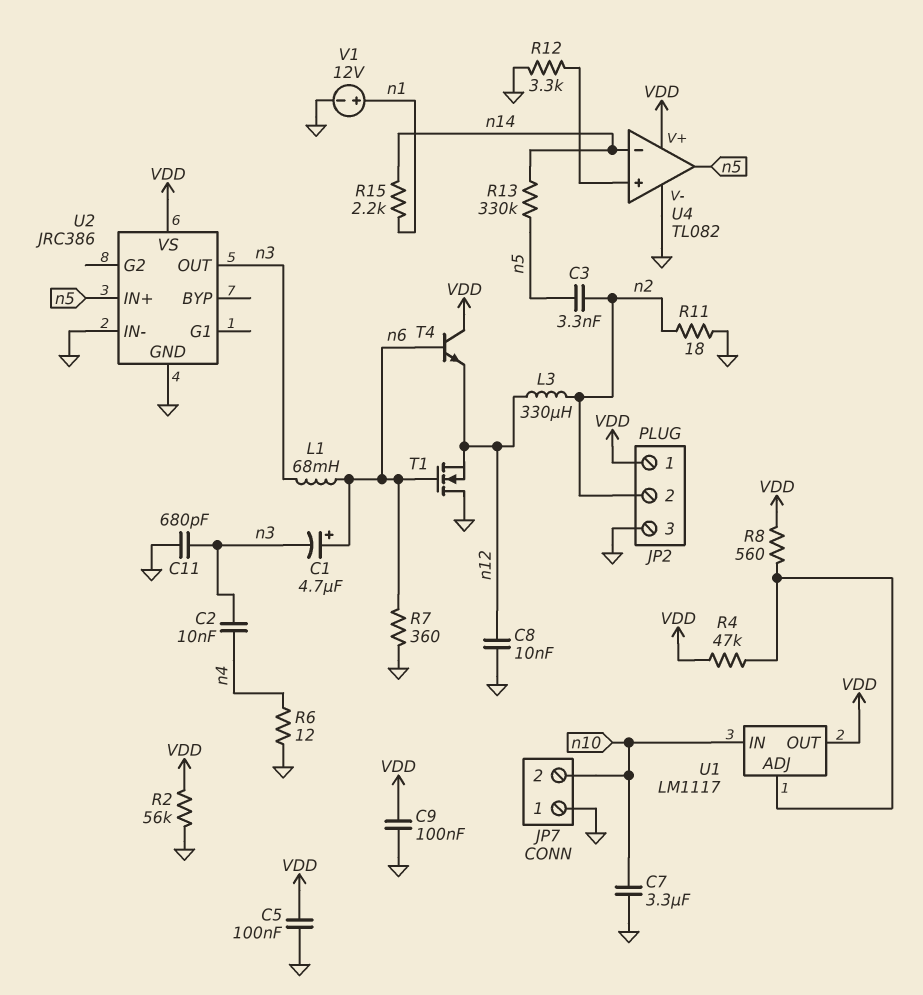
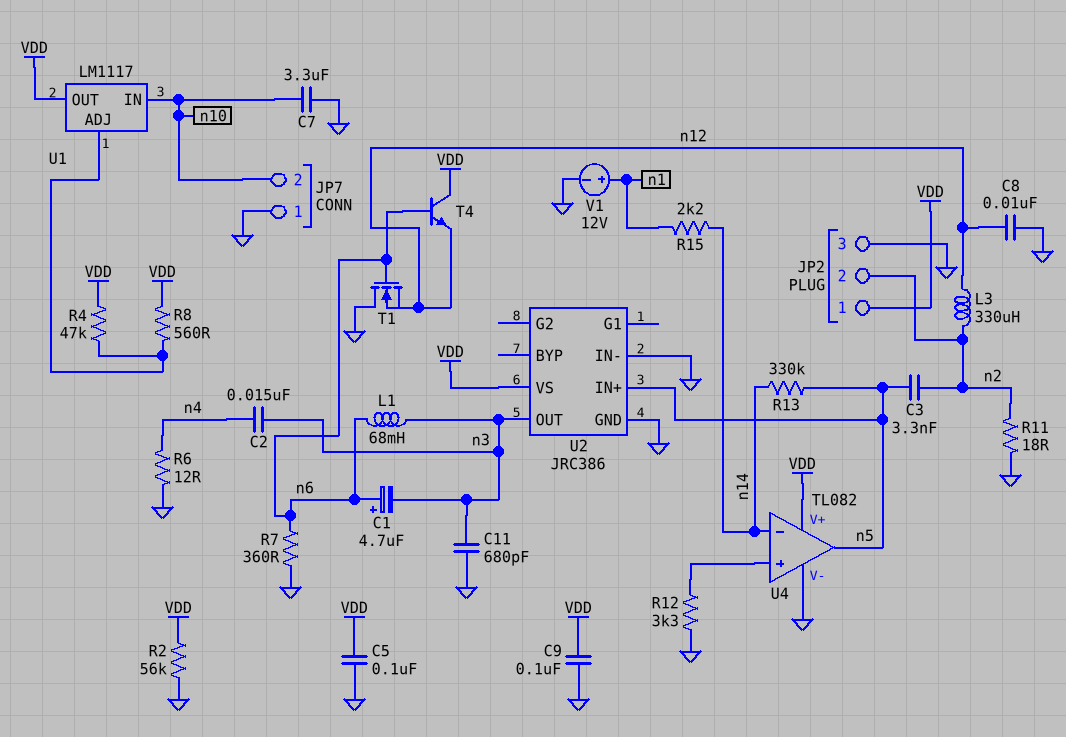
C2: 10nF (n3, n4) -> 15nF (n3, n4)

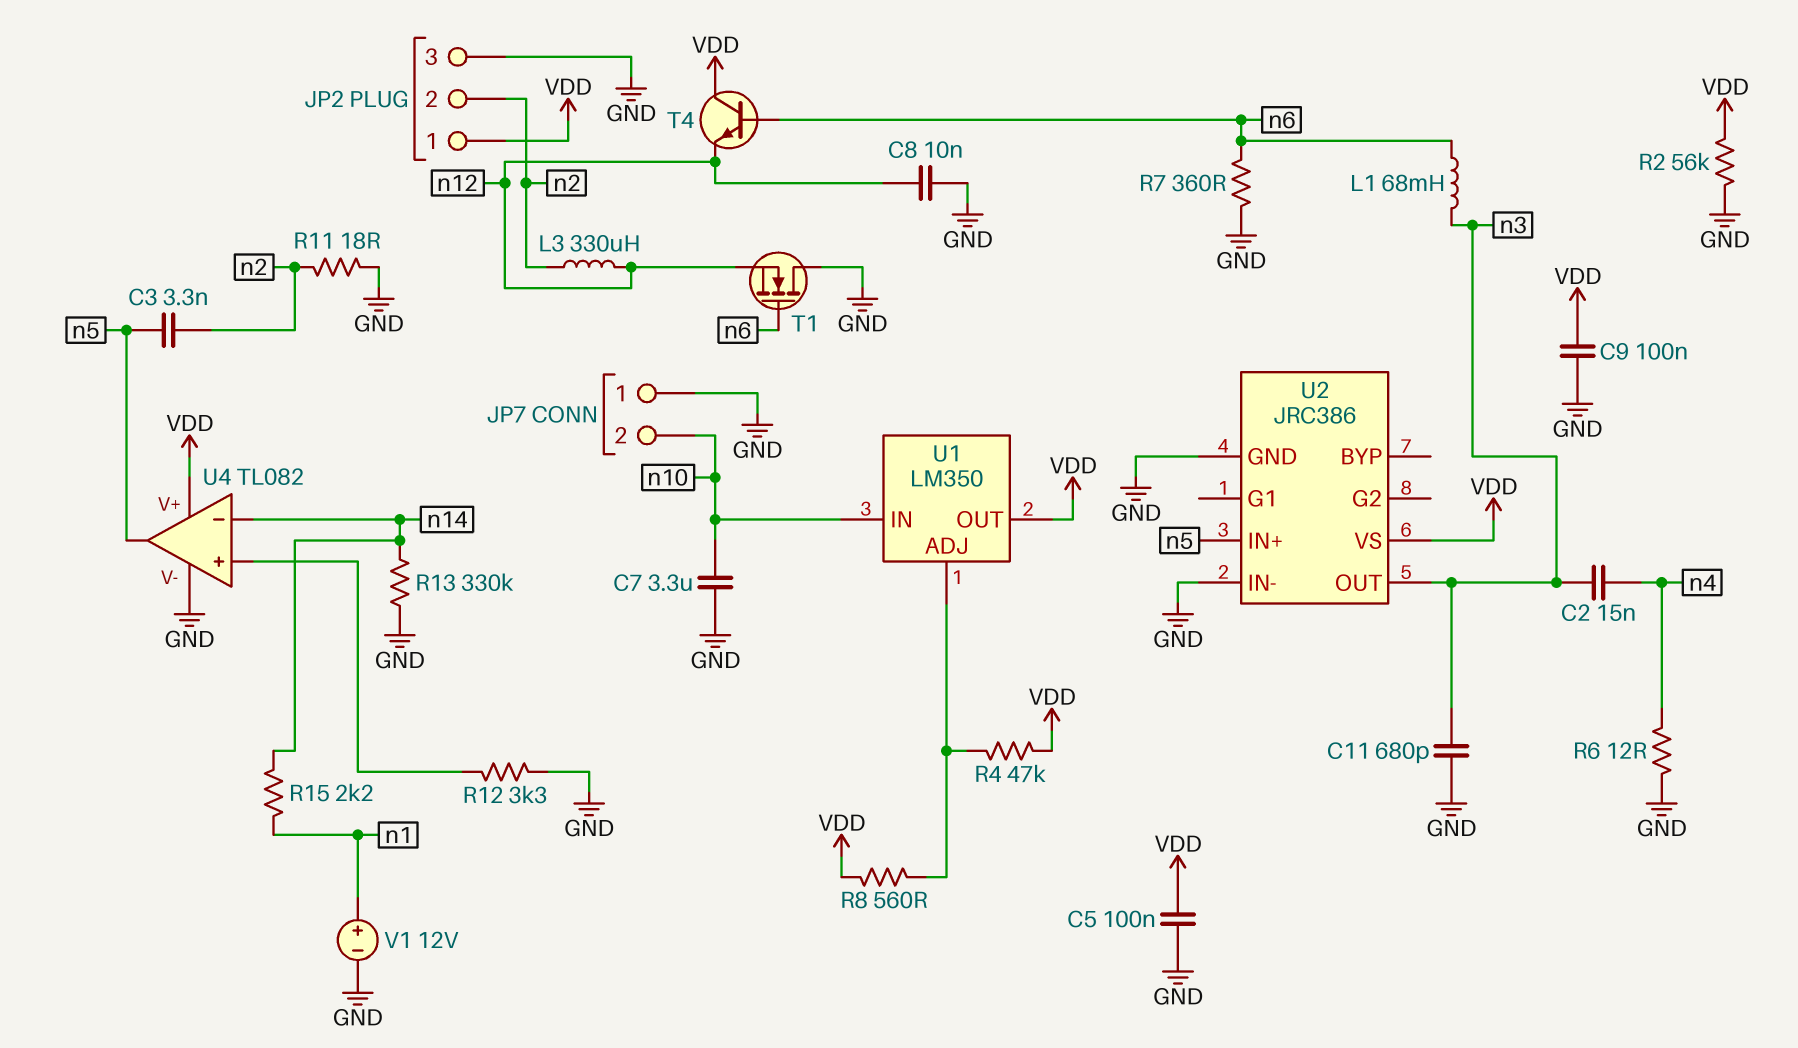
C1: 4.7uF (plus n6, minus n3) -> none
R13: 330k (n5, n14) -> 330k (GND, n14)
U1: LM1117 -> LM350

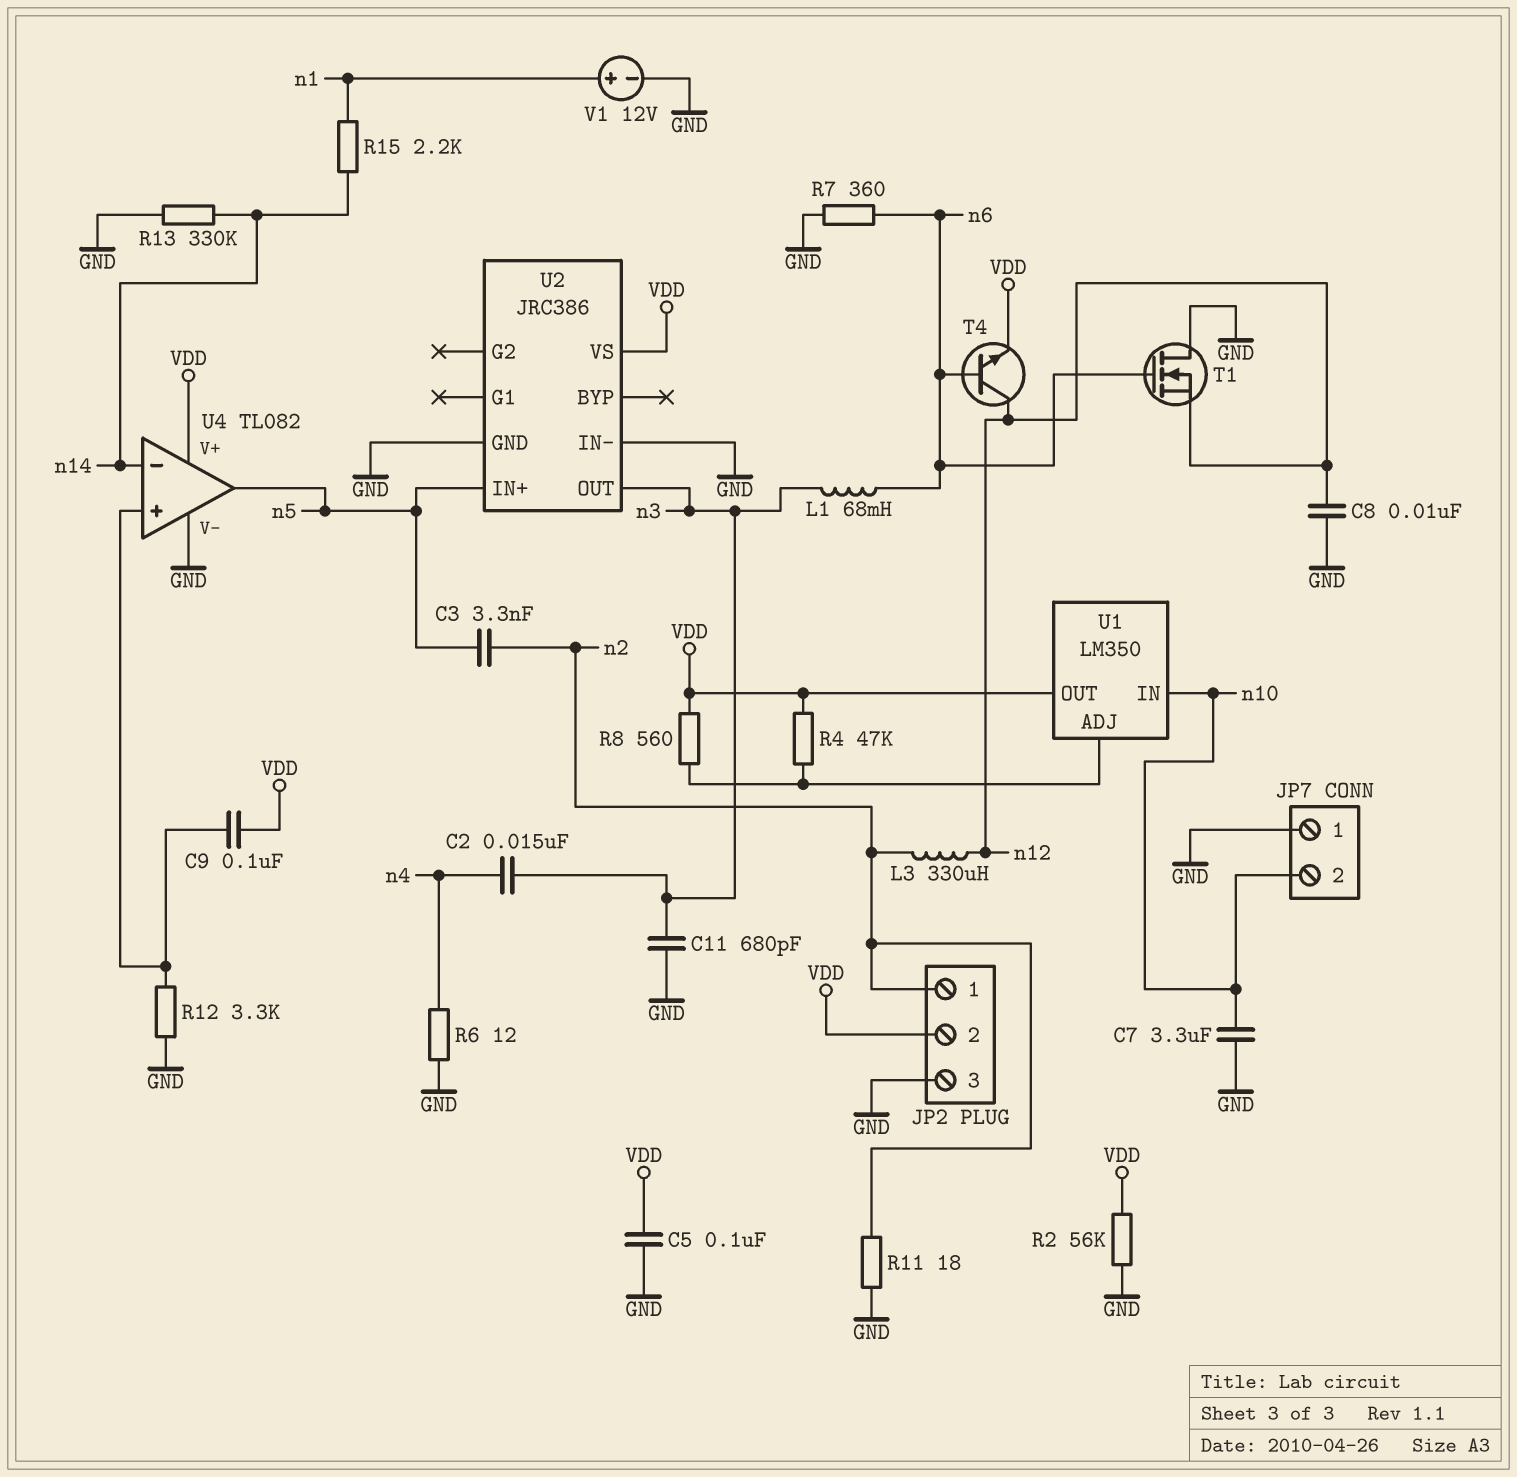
C9: 100nF (GND, VDD) -> 100nF (U4/in+, VDD)
JP2 pin 1: VDD -> n2
JP2 pin 2: n2 -> VDD
T4: NPN (B n6, C VDD, E n12) -> NPN (B n6, C n12, E VDD)

